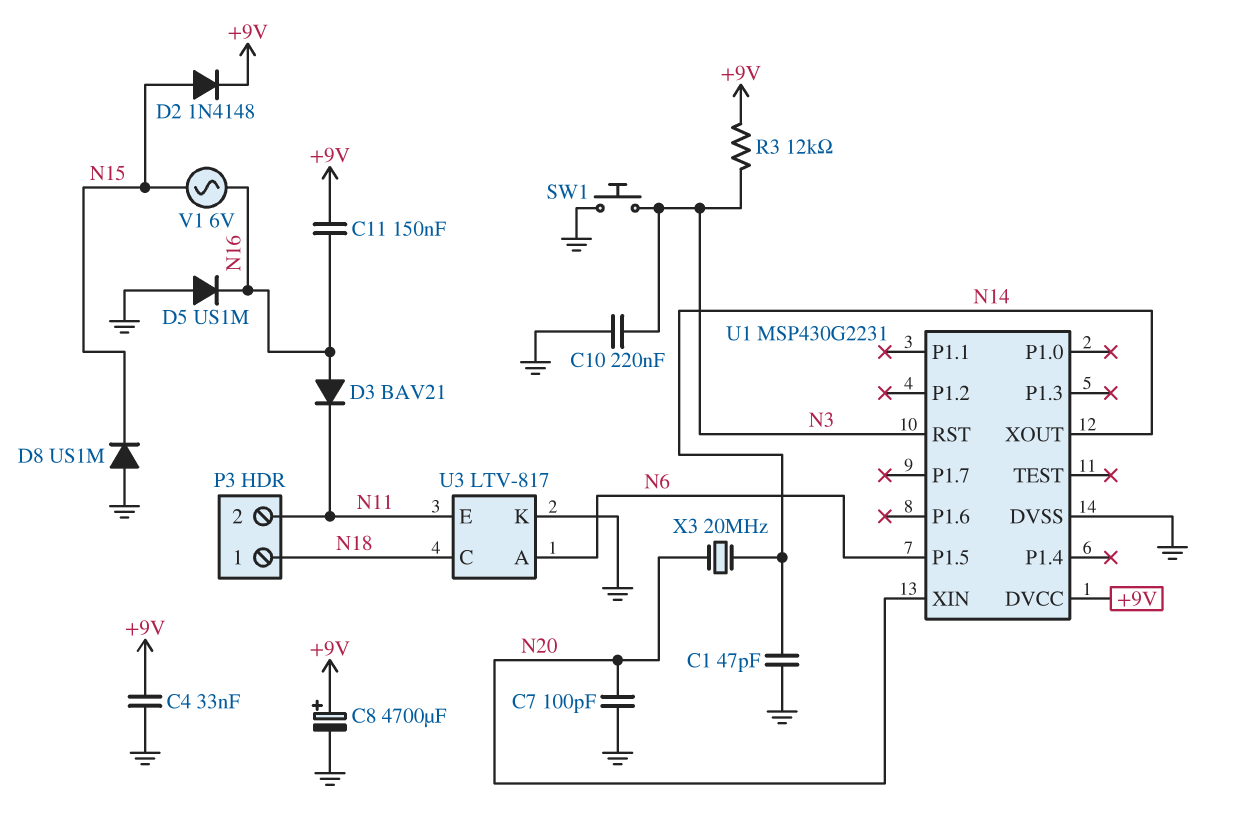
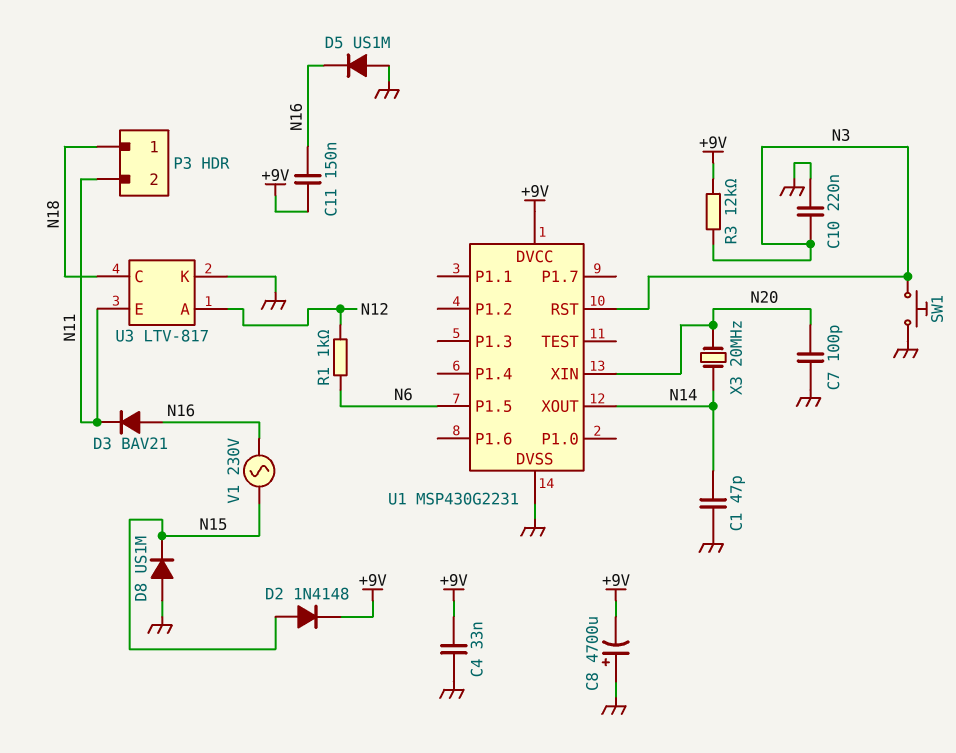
C8: 4700uF (plus +9V, minus GND) -> 4700uF (plus GND, minus +9V)
R1: none -> 1k (N6, N12)
U3 pin A: N6 -> N12
V1: AC 6V (N15, N16) -> AC 230V (N15, N16)

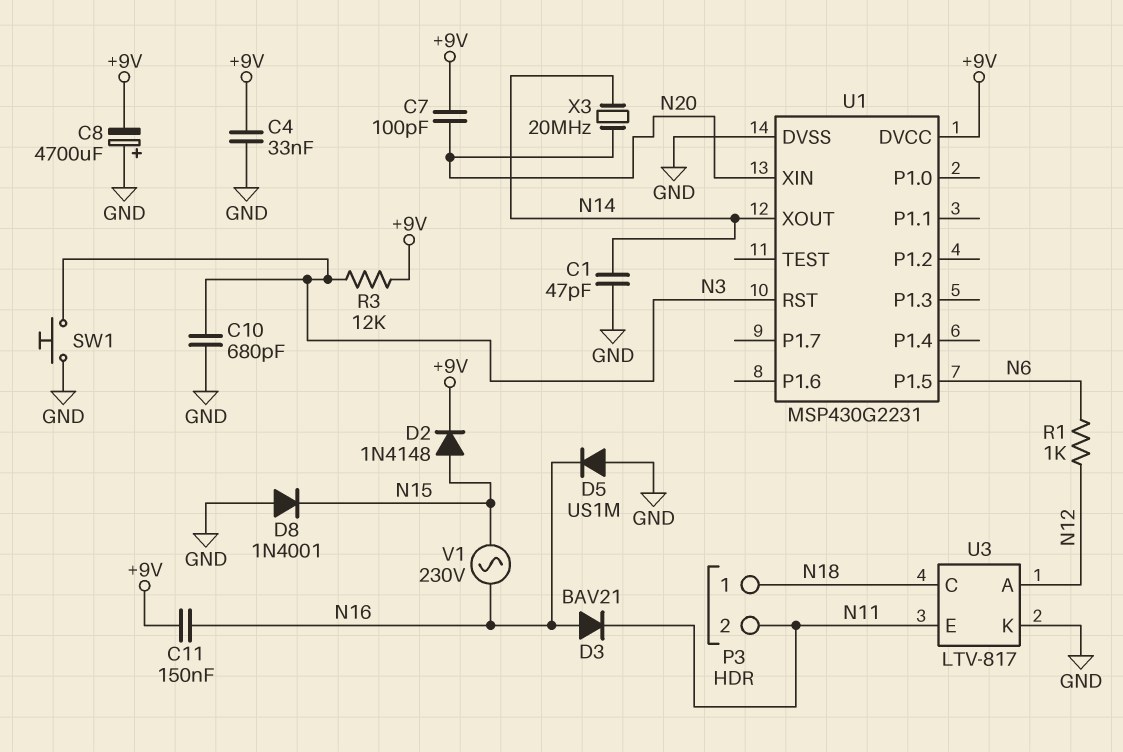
C7: 100pF (GND, N20) -> 100pF (+9V, N20)
C10: 220nF (GND, N3) -> 680pF (GND, N3)
D8: diode US1M (A GND, K N15) -> diode 1N4001 (A GND, K N15)

